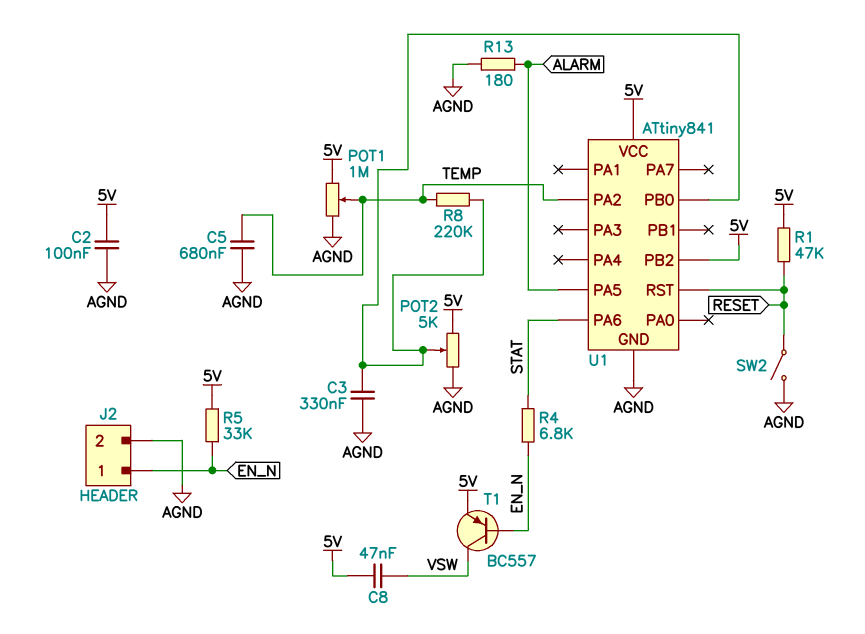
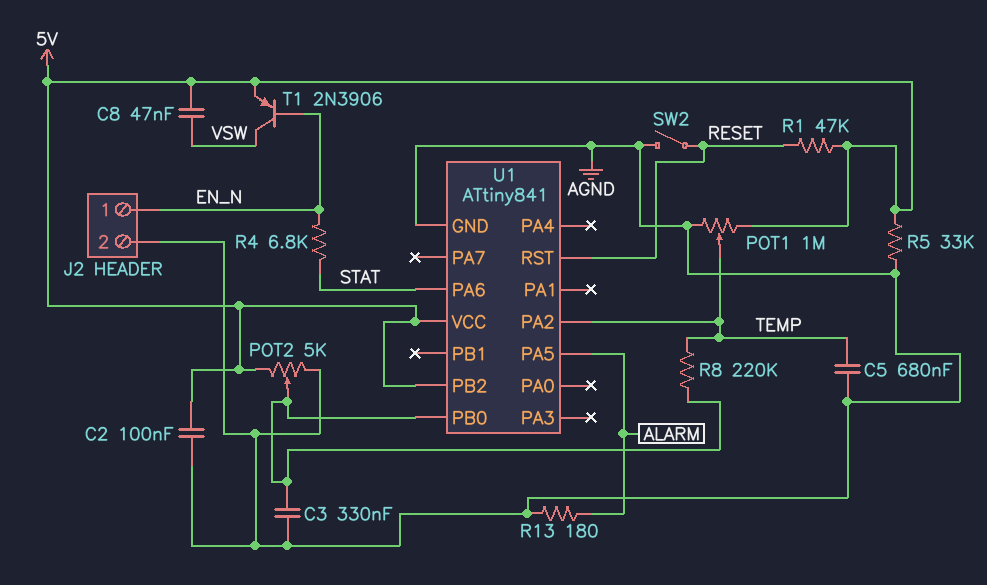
R5: 33k (5V, EN_N) -> 33k (5V, AGND)
T1: PNP BC557 (B EN_N, C VSW, E 5V) -> PNP 2N3906 (B EN_N, C VSW, E 5V)

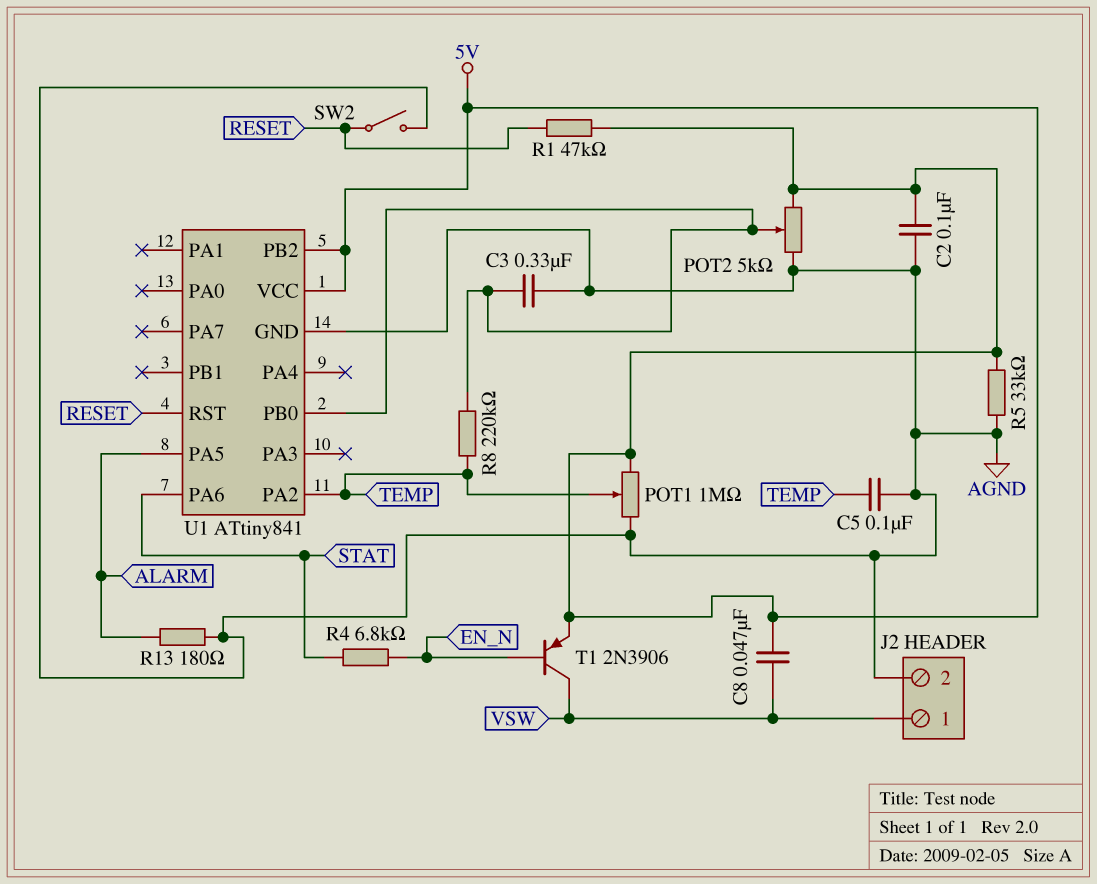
C5: 680nF (AGND, TEMP) -> 100nF (AGND, TEMP)
J2 pin 1: EN_N -> VSW

